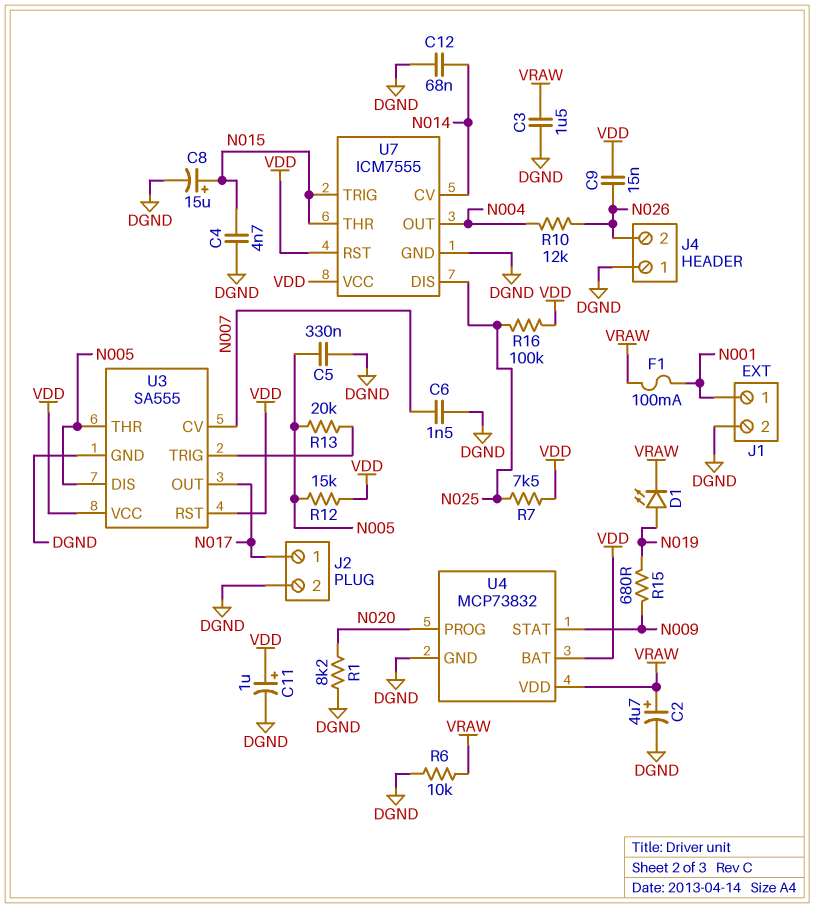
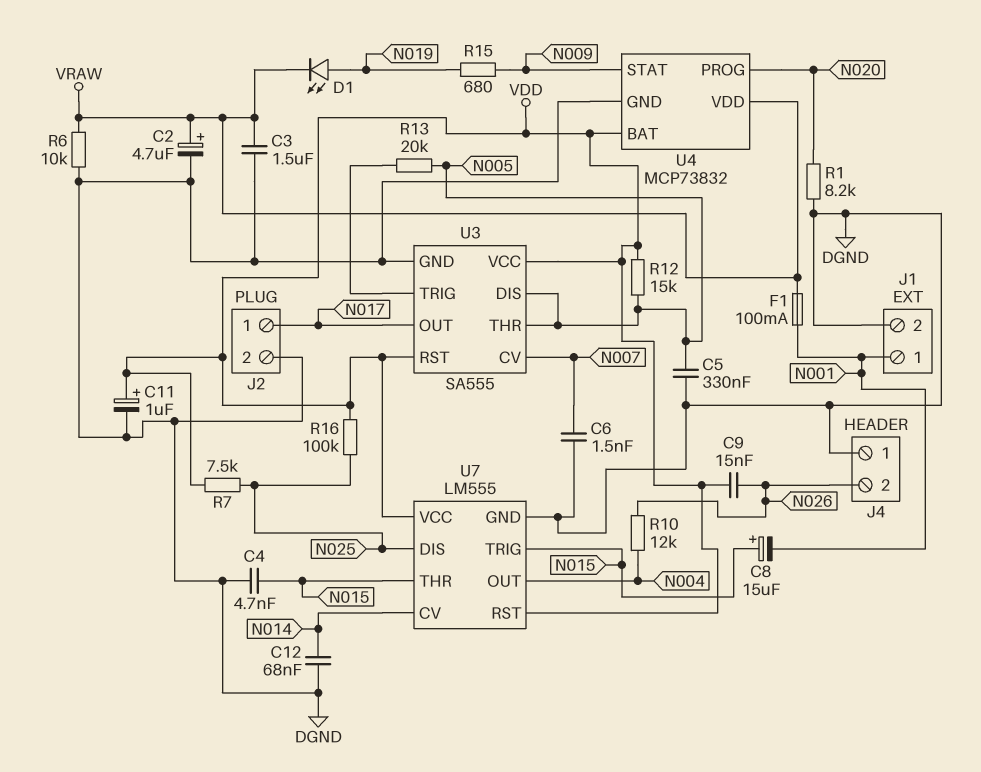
C8: 15uF (plus N015, minus DGND) -> 15uF (plus N015, minus N001)
U7: ICM7555 -> LM555

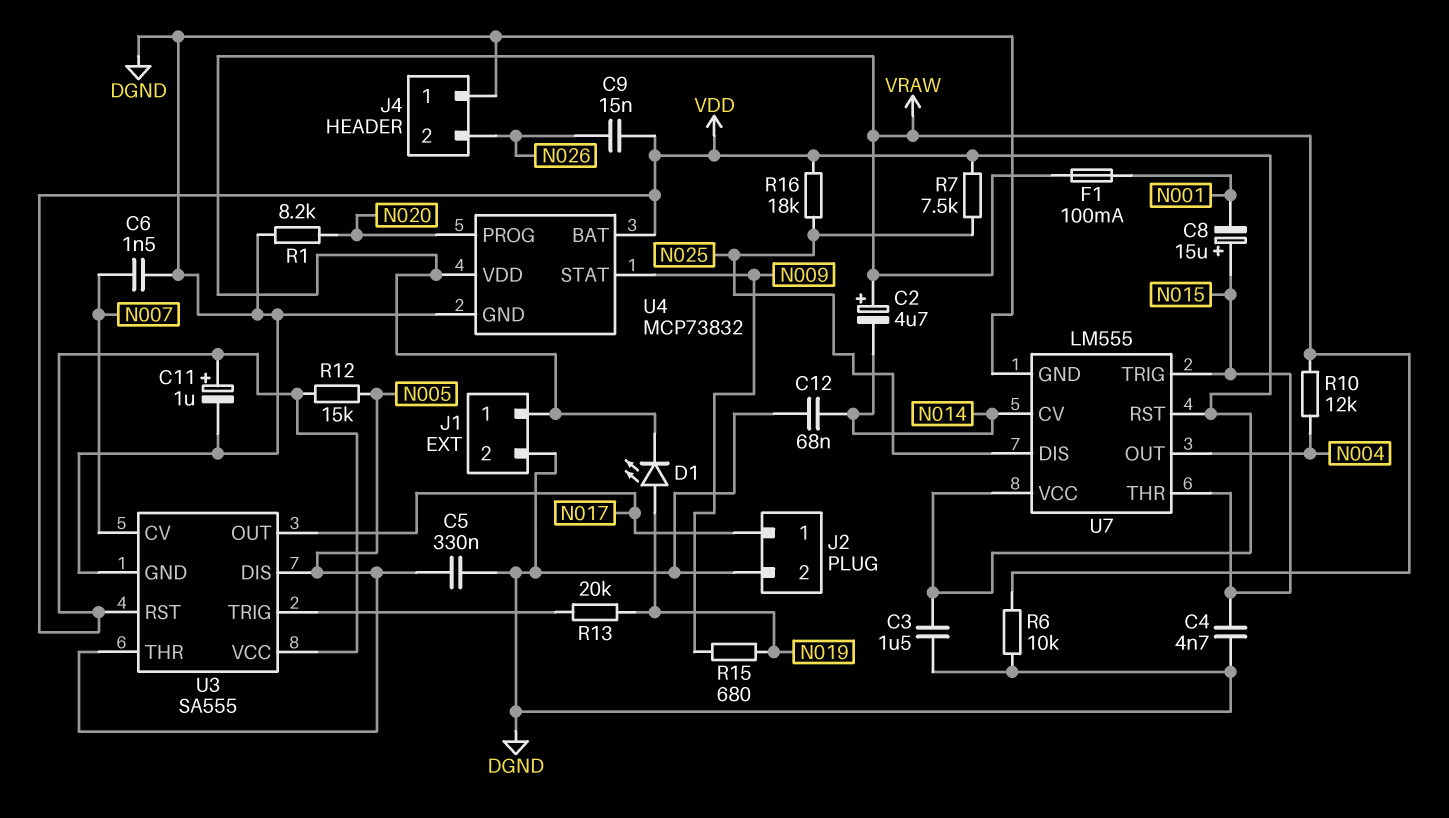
C2: 4.7uF (plus VRAW, minus DGND) -> 4.7uF (plus VRAW, minus N014)
C3: 1.5uF (DGND, VRAW) -> 1.5uF (DGND, VDD)
J1 pin 1: N001 -> VRAW
R10: 12k (N004, N026) -> 12k (N004, VRAW)
R13: 20k (N005, U3/TRIG) -> 20k (N019, U3/TRIG)
R16: 100k (N025, VDD) -> 18k (N025, VDD)

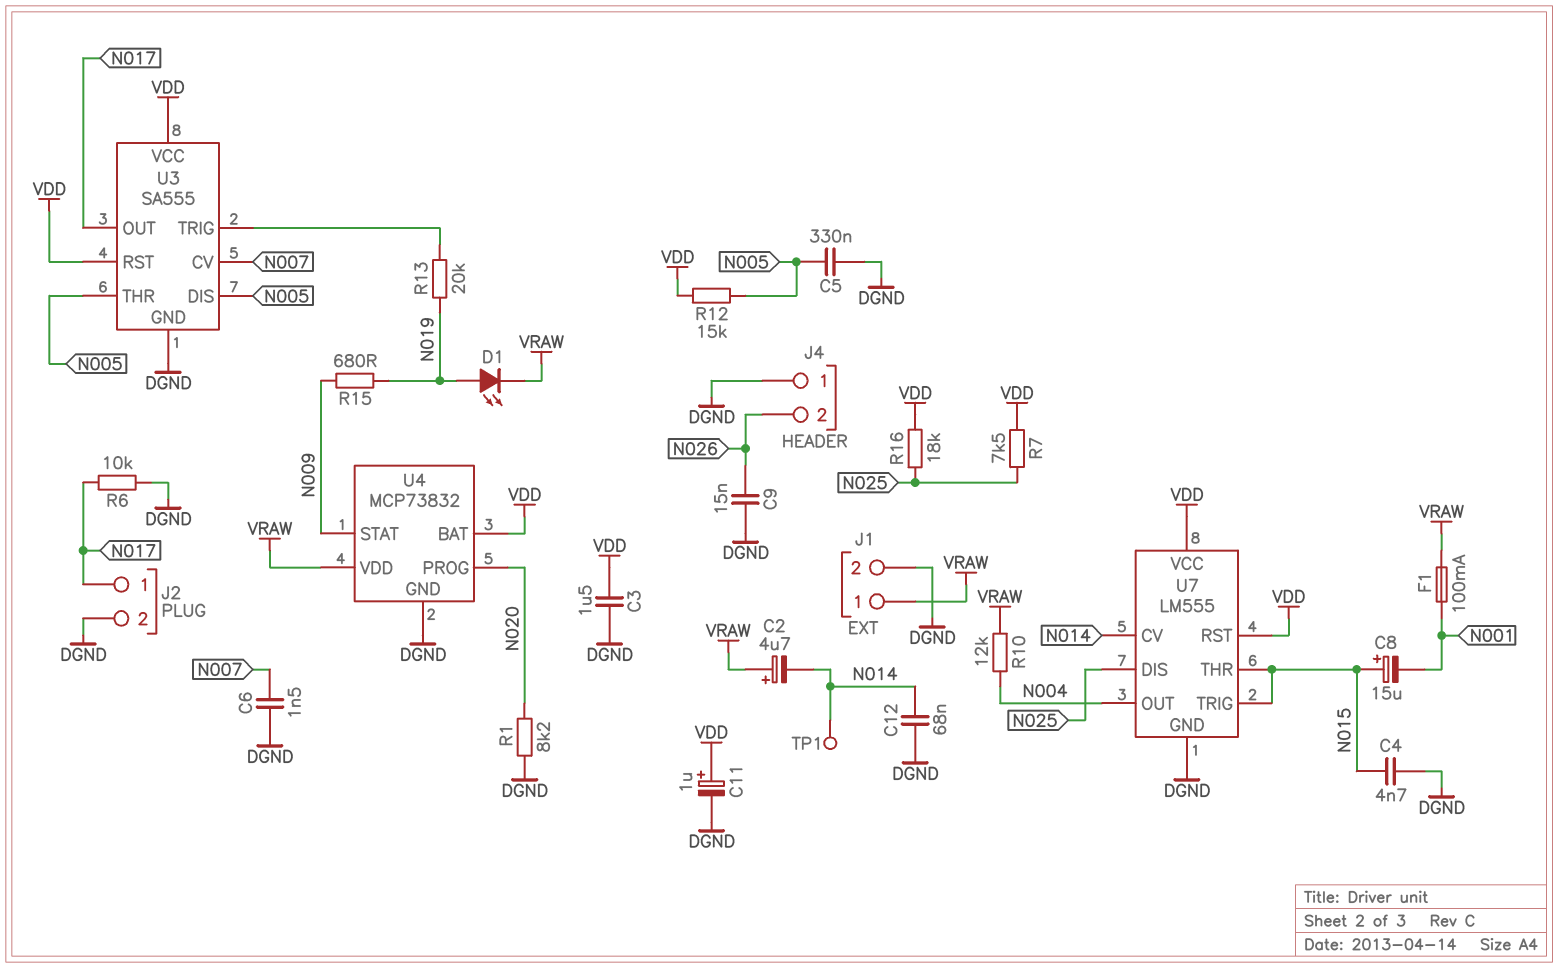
C9: 15nF (N026, VDD) -> 15nF (DGND, N026)
R6: 10k (DGND, VRAW) -> 10k (DGND, N017)
TP1: none -> test point (N014)

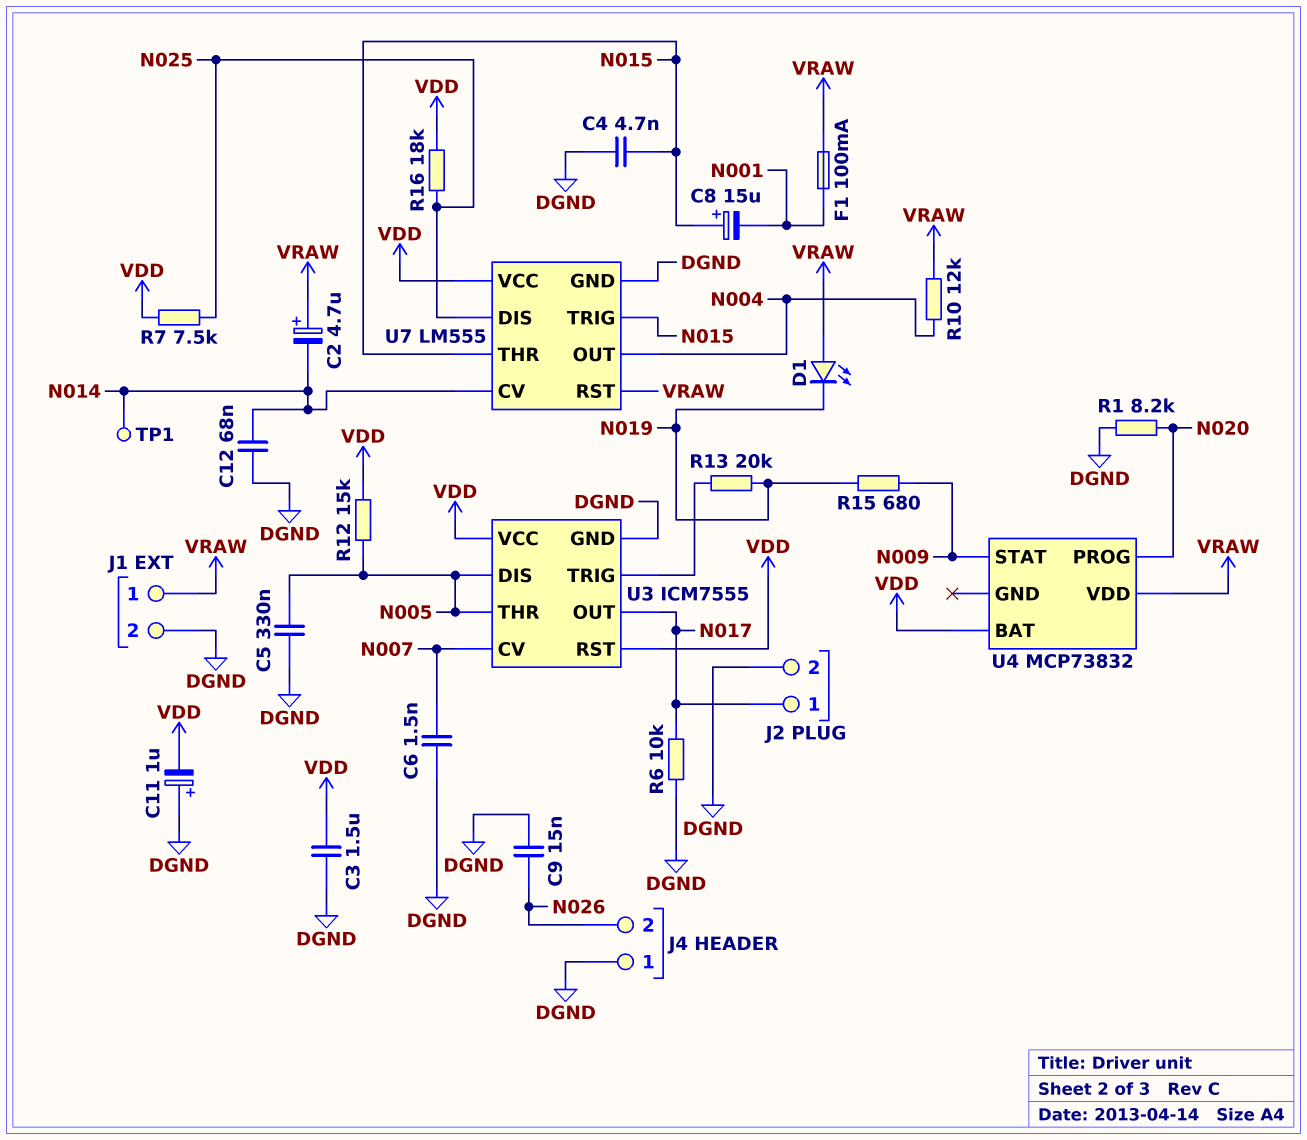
C11: 1uF (plus VDD, minus DGND) -> 1uF (plus DGND, minus VDD)
D1: LED (A N019, K VRAW) -> LED (A VRAW, K N019)
U3: SA555 -> ICM7555
U4 pin GND: DGND -> none
U7 pin RST: VDD -> VRAW

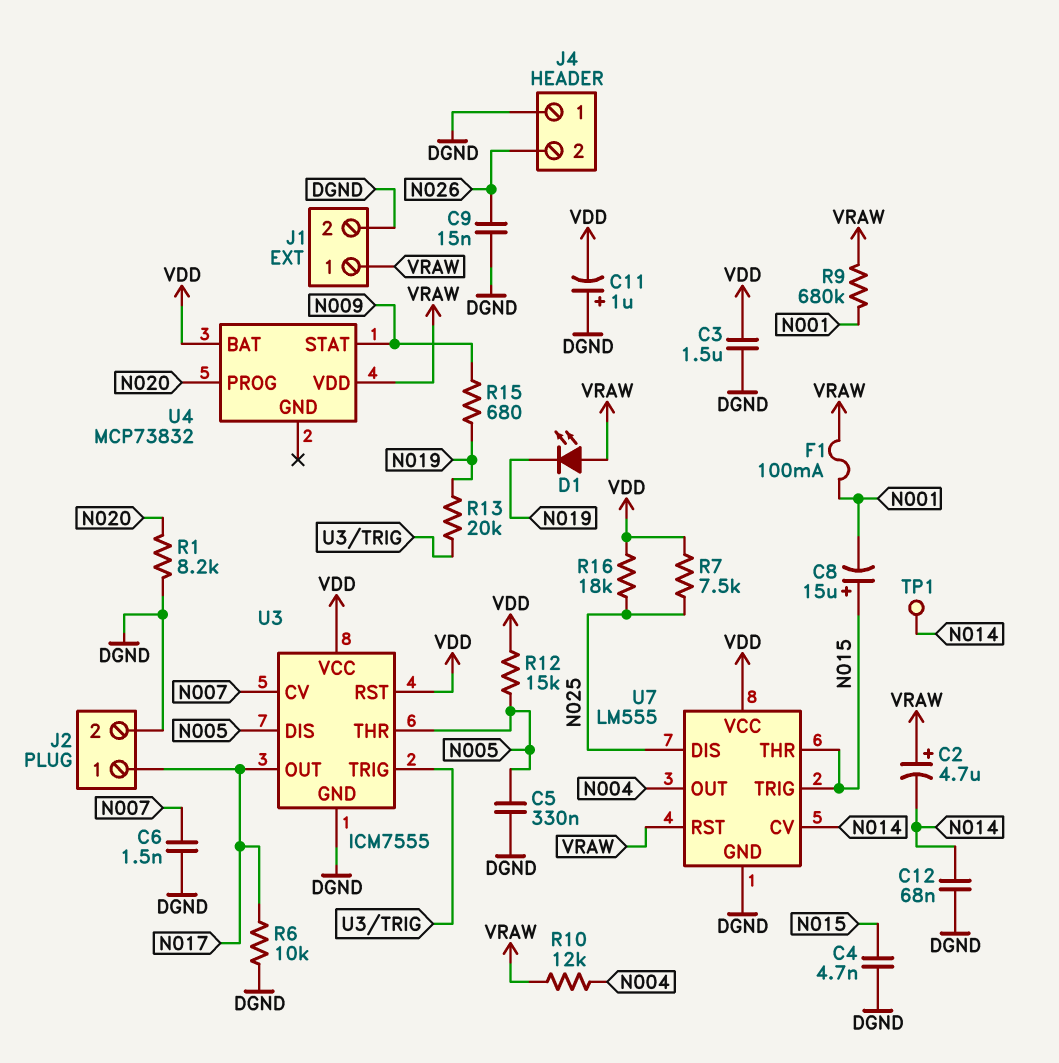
R9: none -> 680k (N001, VRAW)

